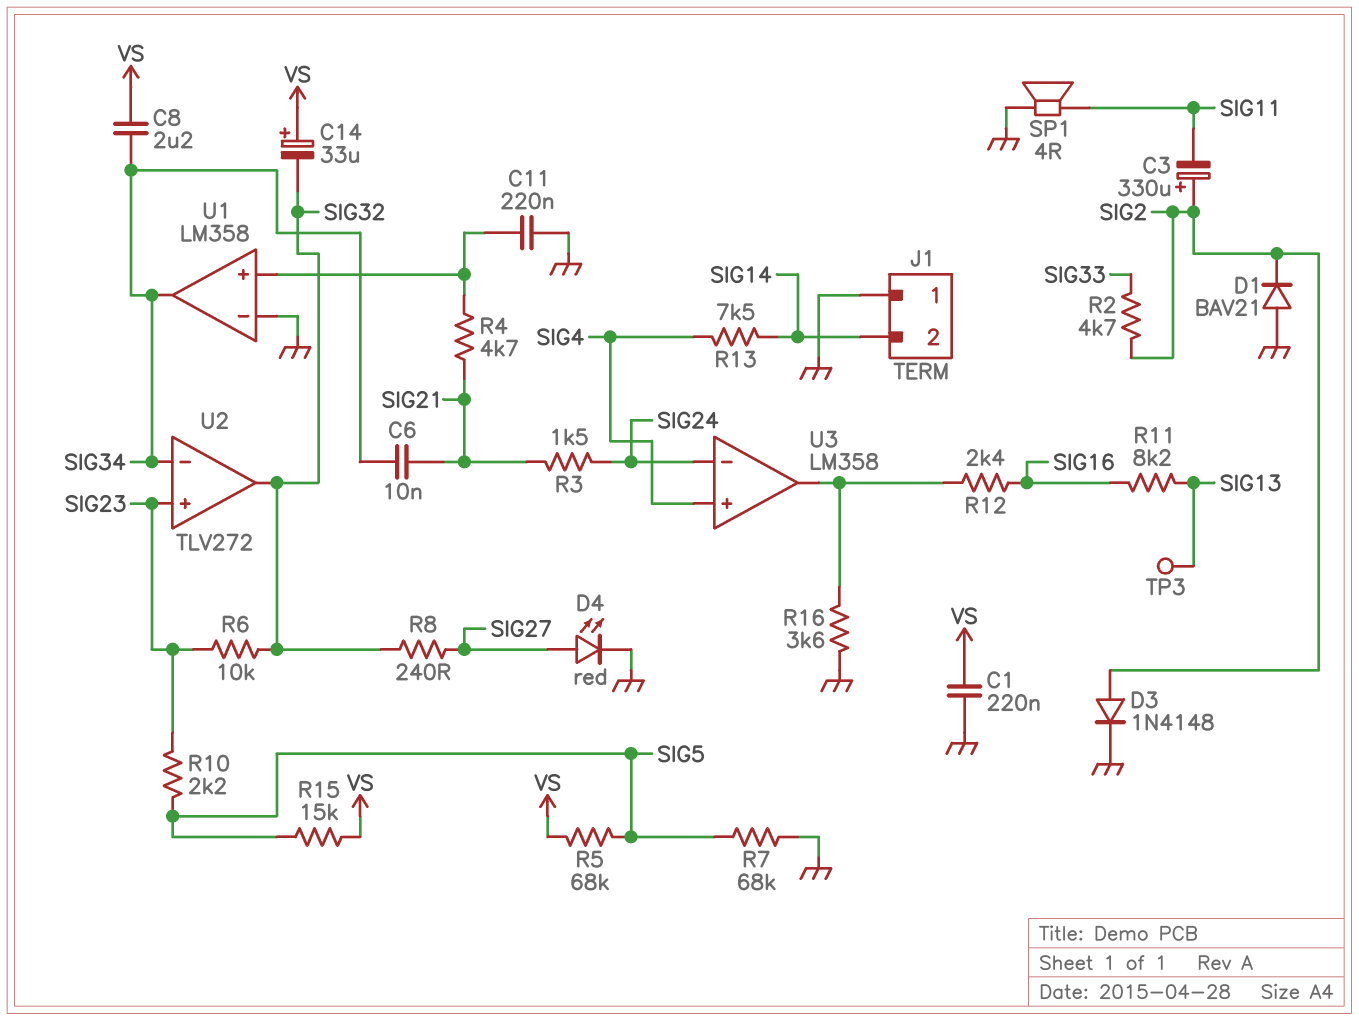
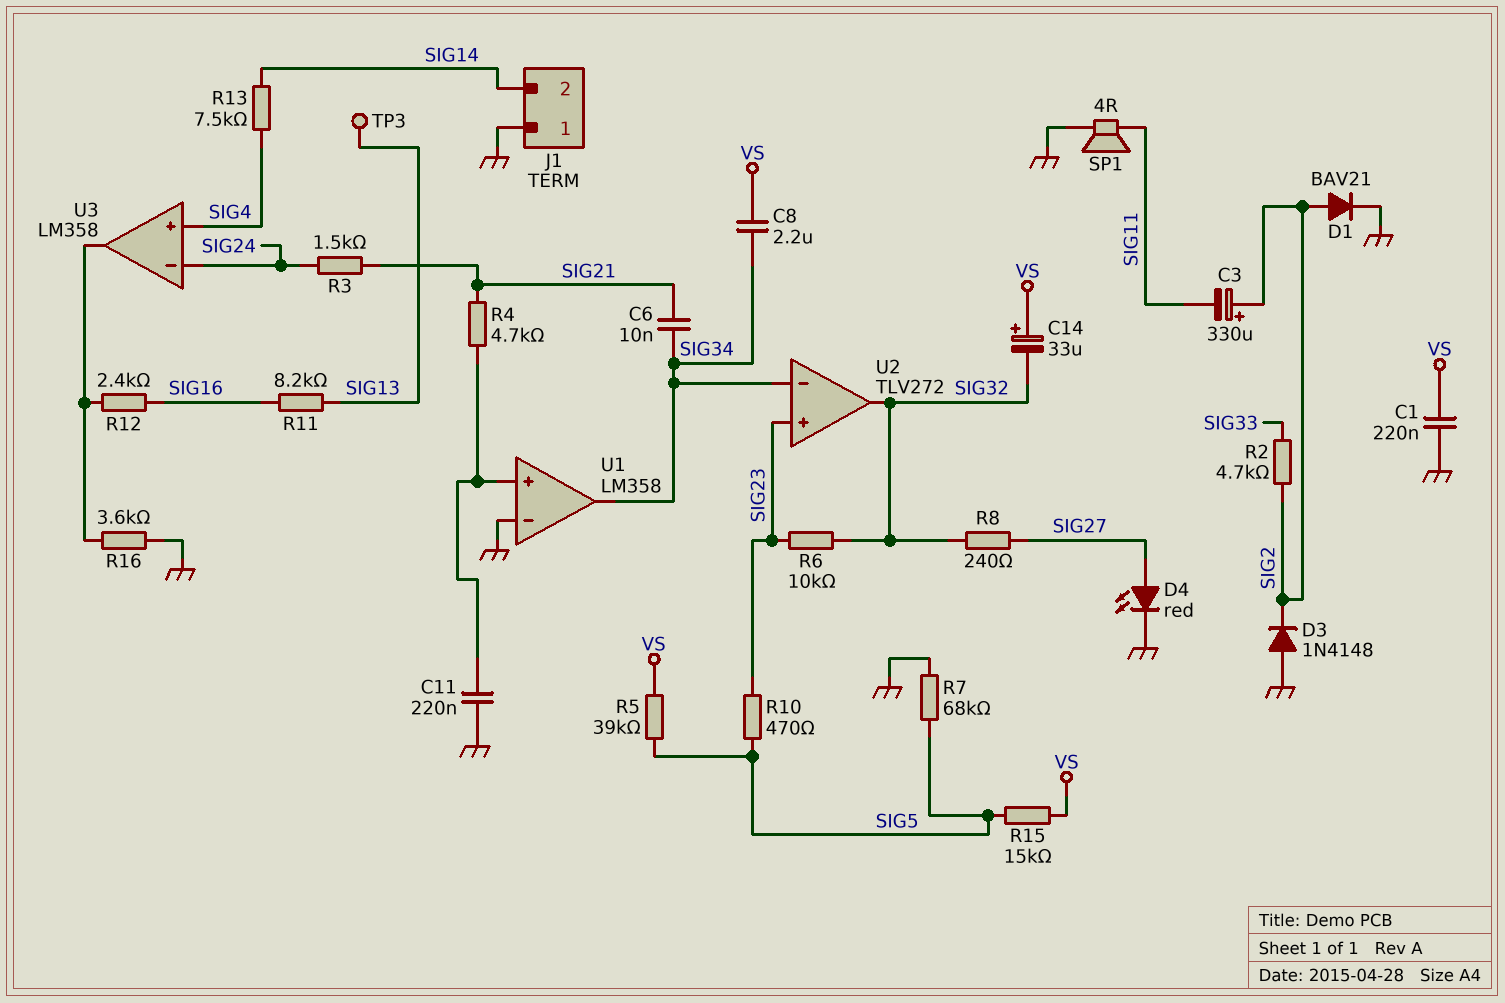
D1: diode BAV21 (A GND, K SIG2) -> diode BAV21 (A SIG2, K GND)
D3: diode 1N4148 (A SIG2, K GND) -> diode 1N4148 (A GND, K SIG2)
R5: 68k (SIG5, VS) -> 39k (SIG5, VS)
R10: 2.2k (SIG5, SIG23) -> 470 (SIG5, SIG23)

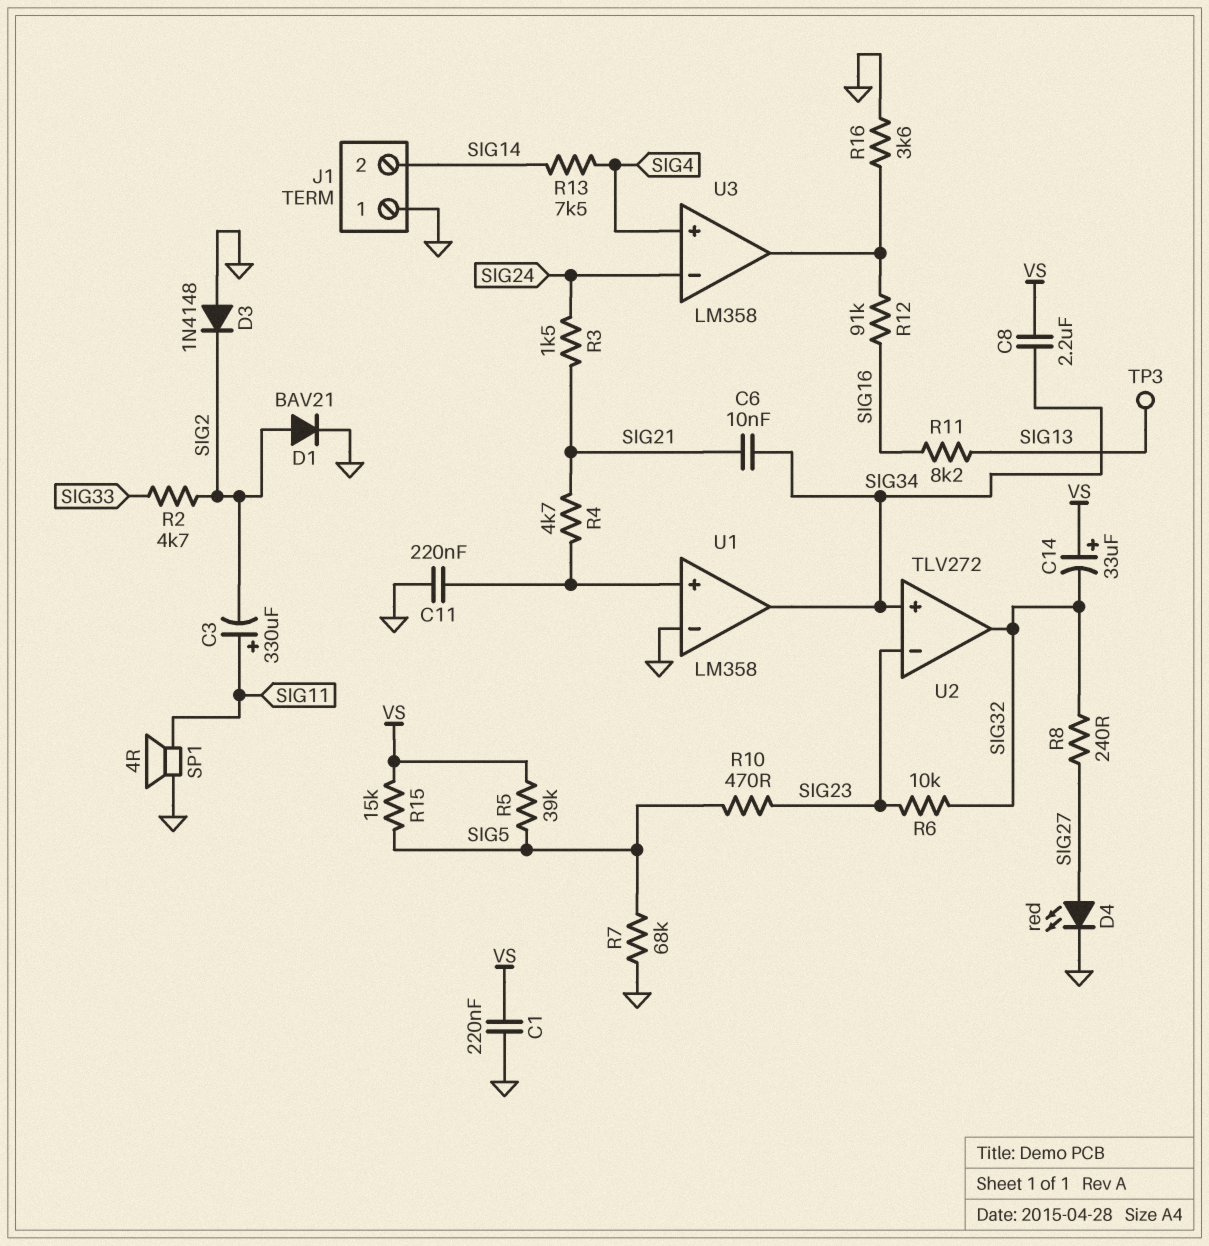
C3: 330uF (plus SIG2, minus SIG11) -> 330uF (plus SIG11, minus SIG2)
R12: 2.4k (SIG16, U3/out) -> 91k (SIG16, U3/out)
U2 pin in+: SIG23 -> SIG34
U2 pin in-: SIG34 -> SIG23

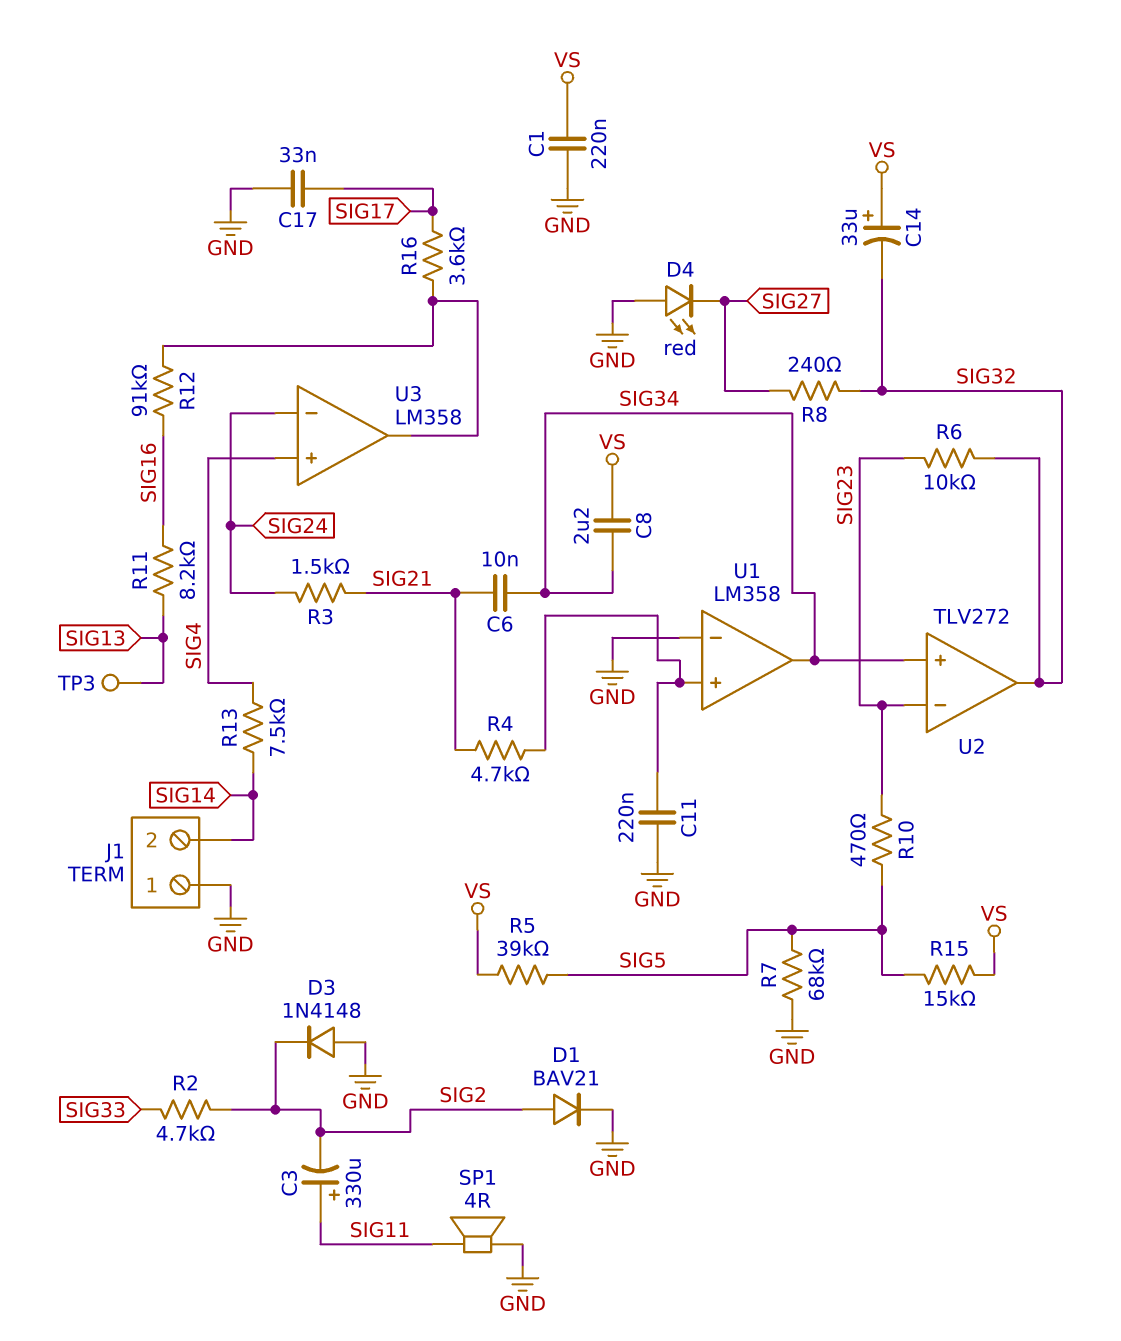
C17: none -> 33nF (GND, SIG17)
D4: LED red (A SIG27, K GND) -> LED red (A GND, K SIG27)
R16: 3.6k (GND, U3/out) -> 3.6k (SIG17, U3/out)

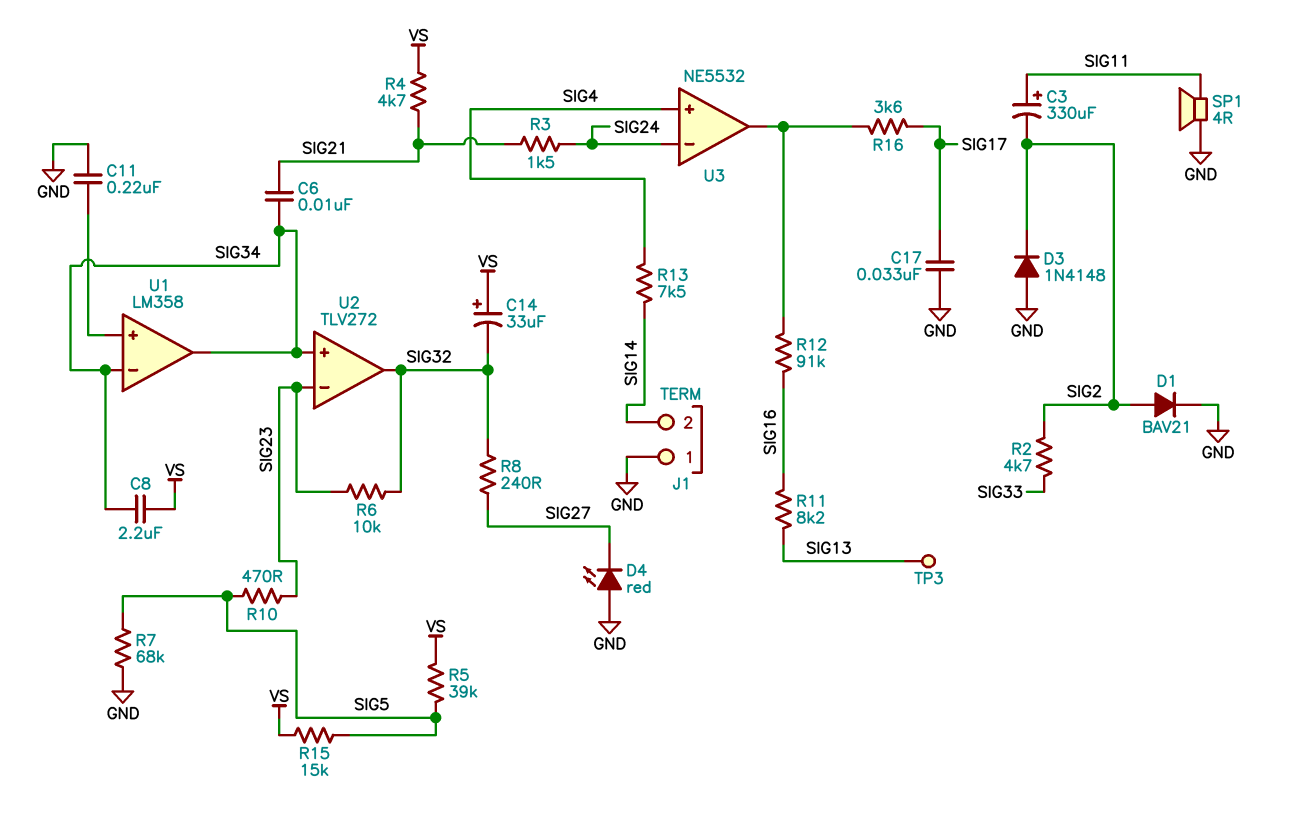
C1: 220nF (GND, VS) -> none
R4: 4.7k (SIG21, U1/in+) -> 4.7k (SIG21, VS)
U1 pin in-: GND -> SIG34
U3: LM358 -> NE5532

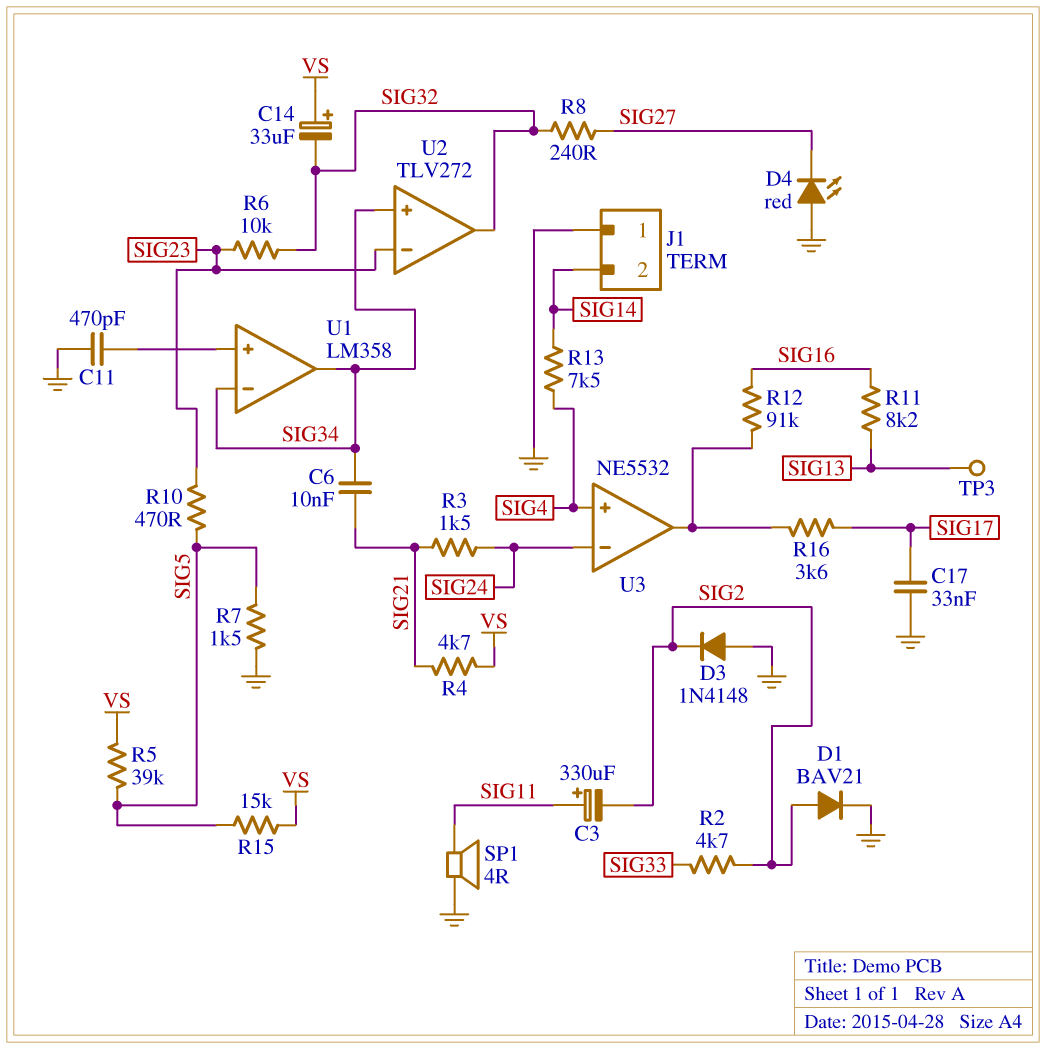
C8: 2.2uF (SIG34, VS) -> none
C11: 220nF (GND, U1/in+) -> 470pF (GND, U1/in+)
R7: 68k (GND, SIG5) -> 1.5k (GND, SIG5)

